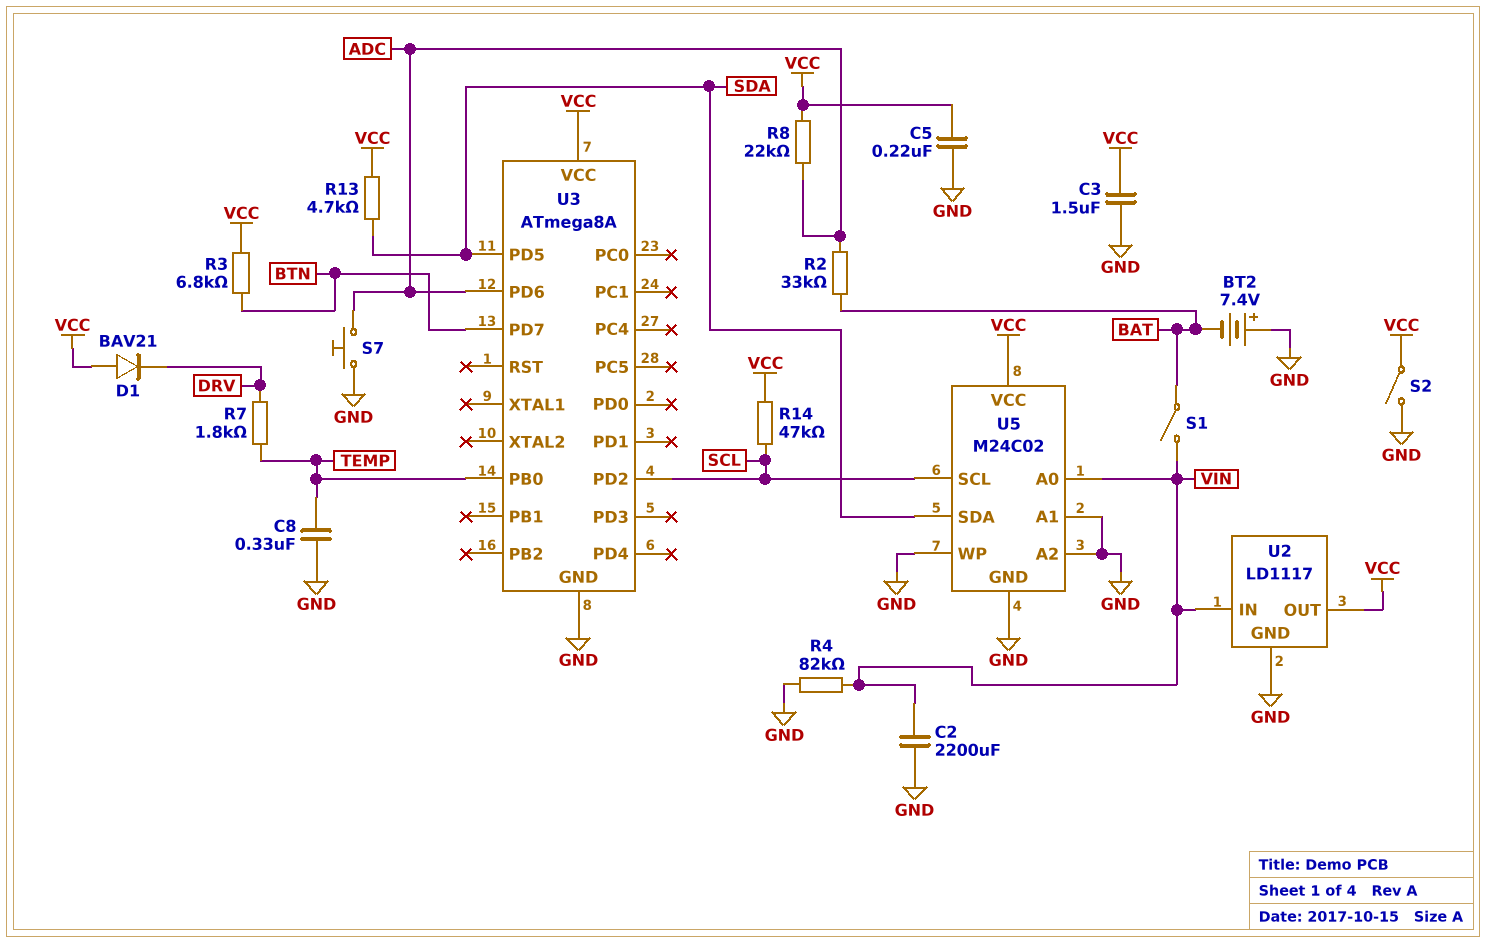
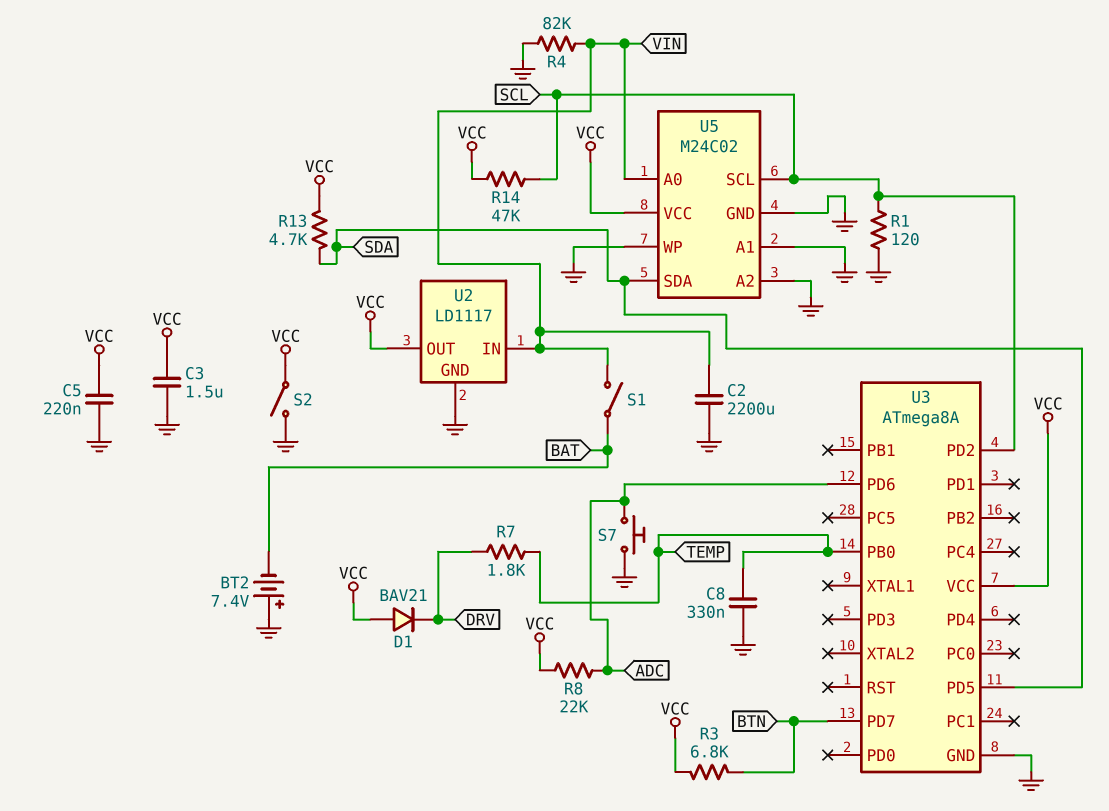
R1: none -> 120 (GND, SCL)
R2: 33k (ADC, BAT) -> none

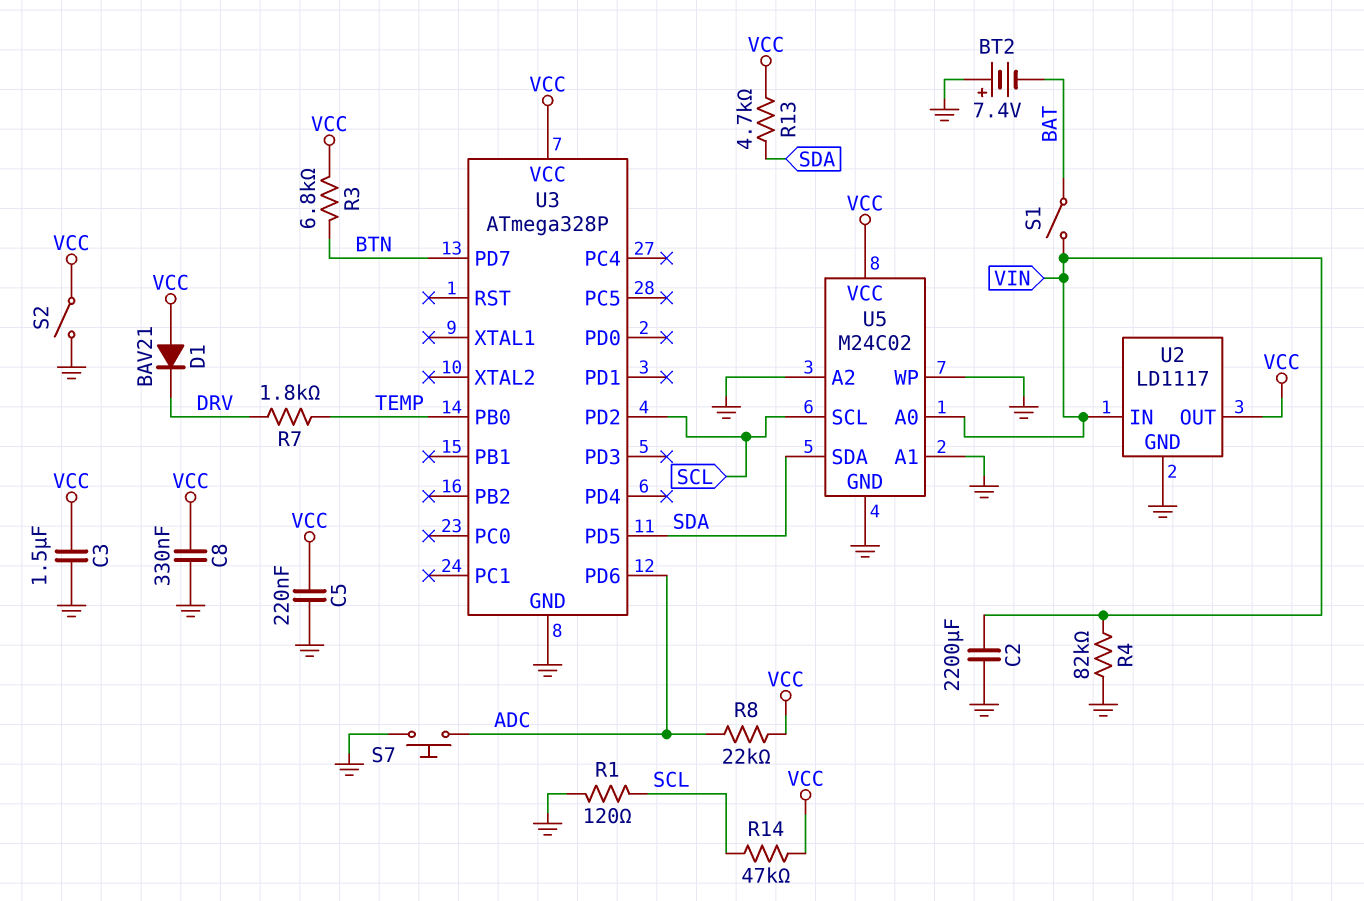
C8: 330nF (GND, TEMP) -> 330nF (GND, VCC)
U3: ATmega8A -> ATmega328P

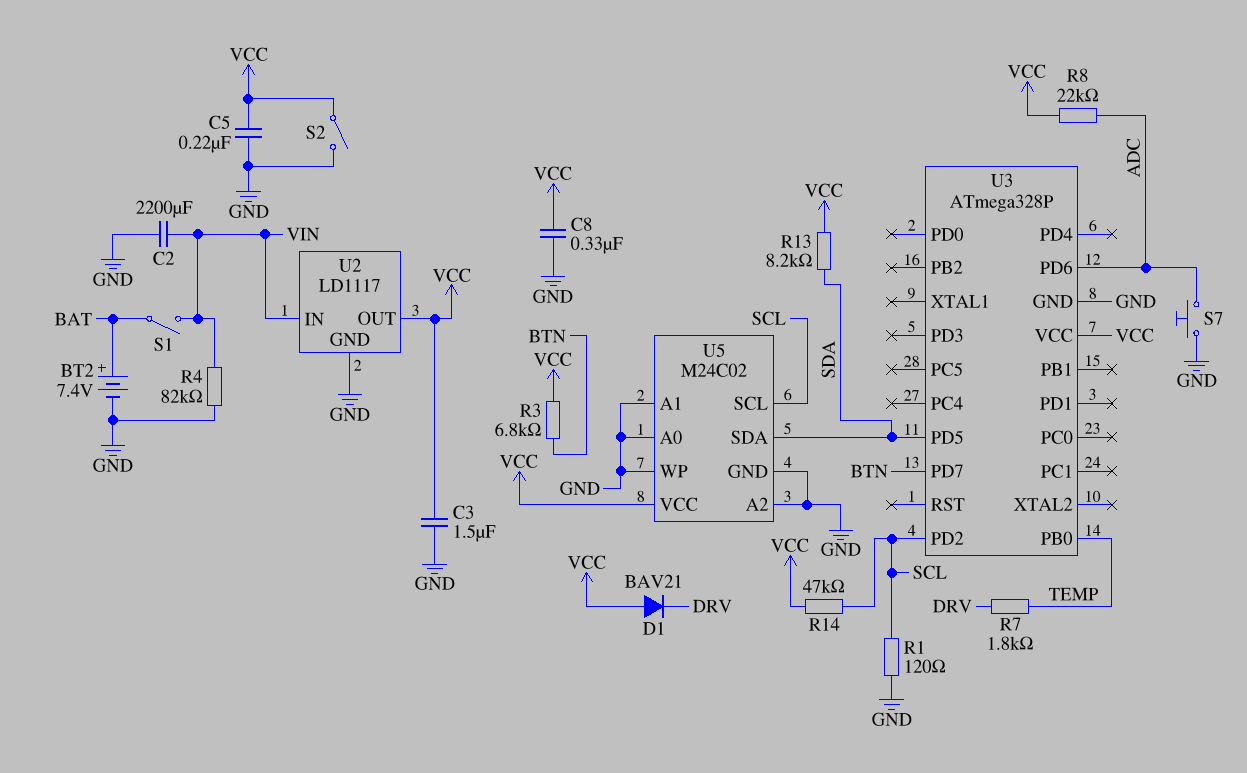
BT2: 7.4V (plus GND, minus BAT) -> 7.4V (plus BAT, minus GND)
R13: 4.7k (SDA, VCC) -> 8.2k (SDA, VCC)
U5 pin A0: VIN -> GND

